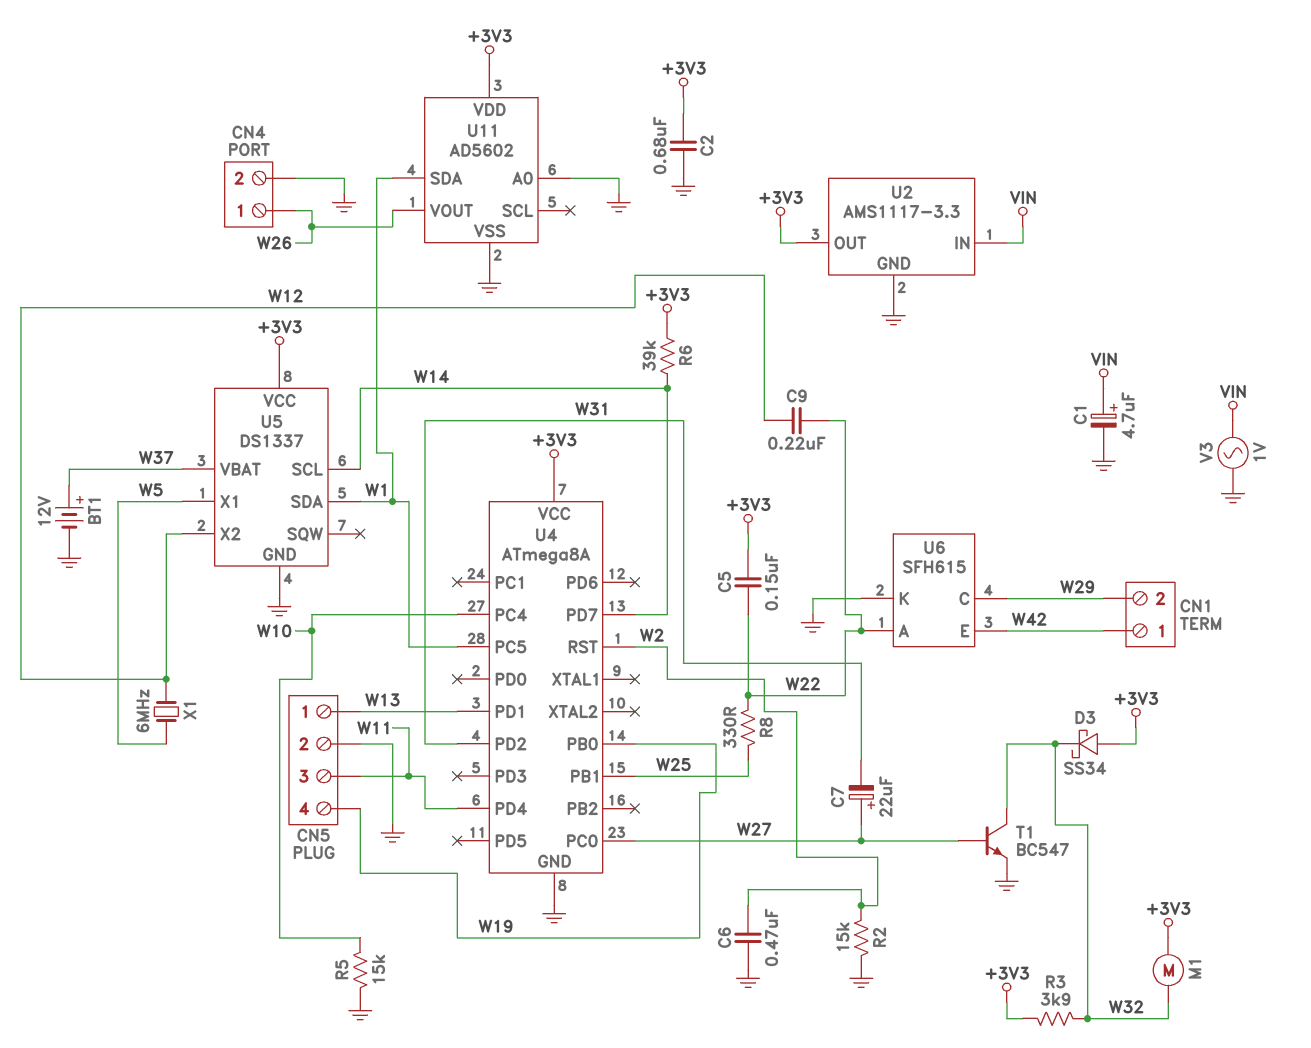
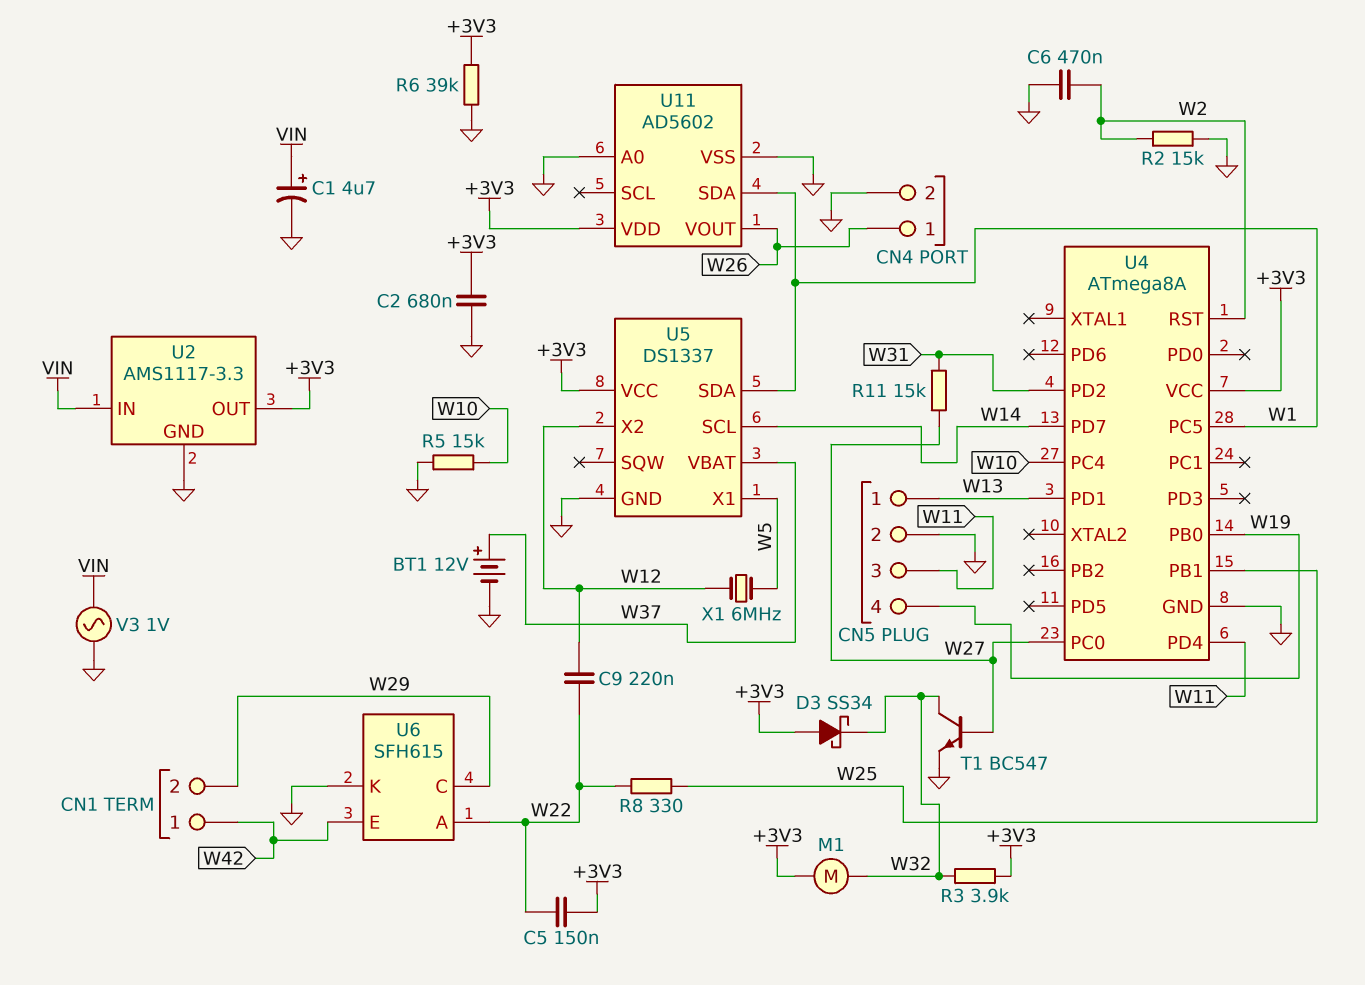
C7: 22uF (plus W27, minus W31) -> none
R6: 39k (+3V3, W14) -> 39k (+3V3, GND)
R11: none -> 15k (W27, W31)

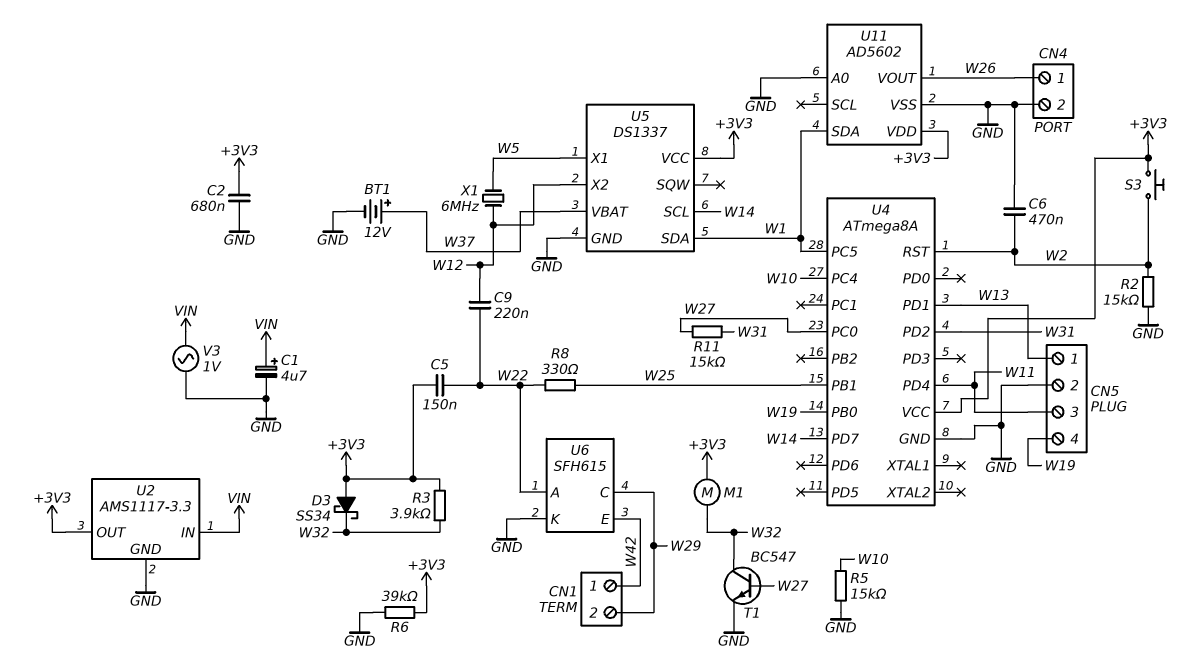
S3: none -> button (+3V3, W2)

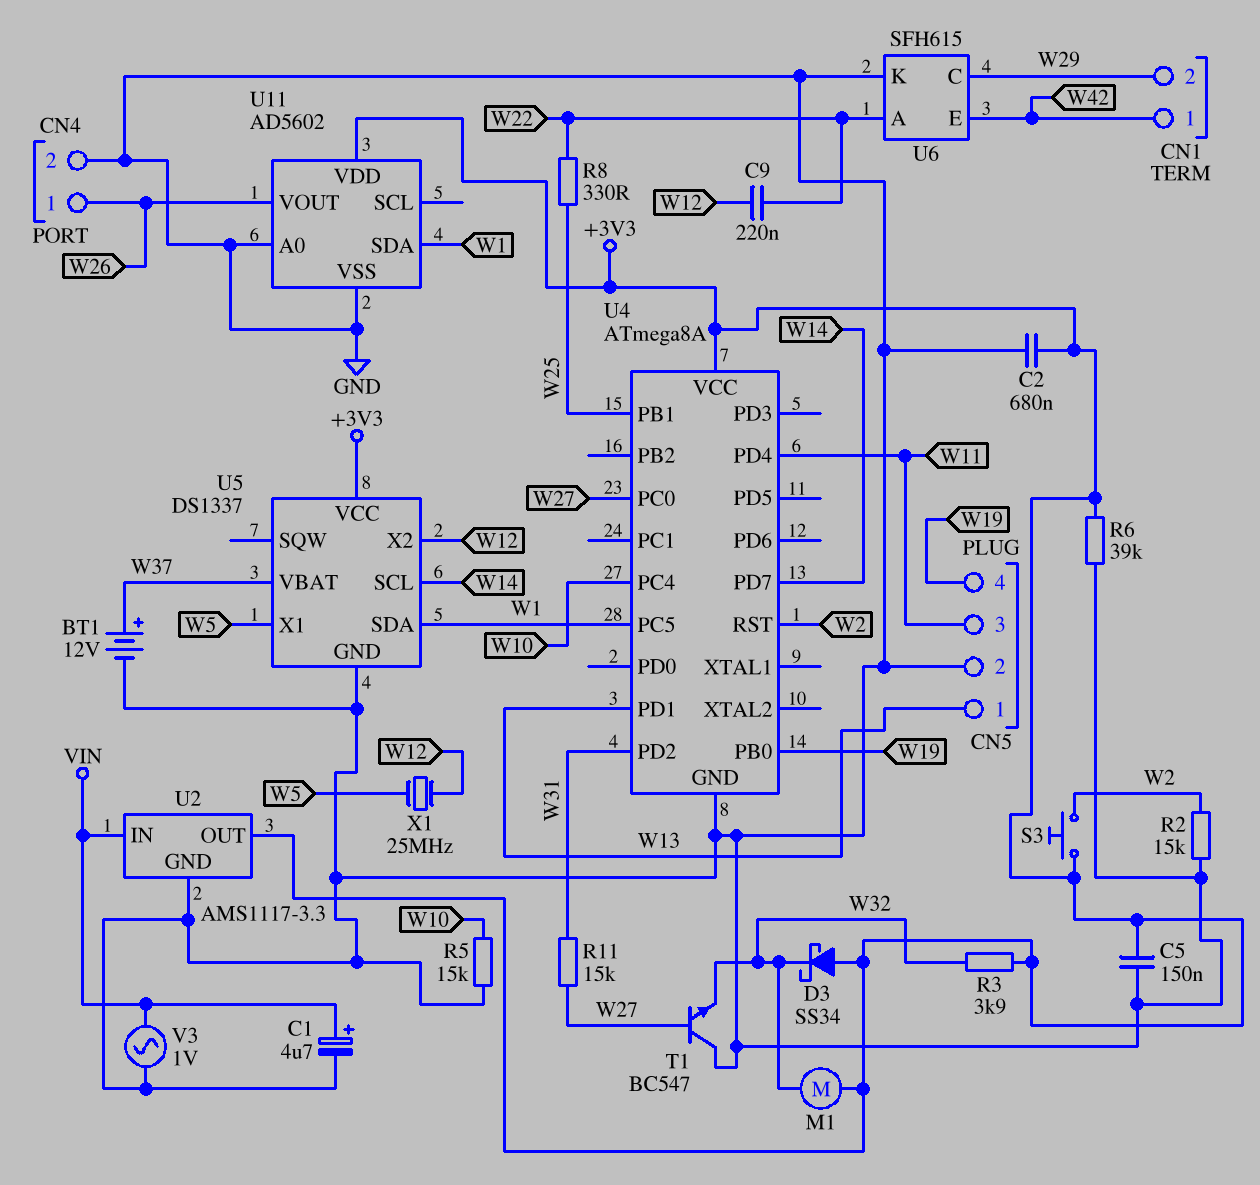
C5: 150nF (+3V3, W22) -> 150nF (+3V3, GND)
C6: 470nF (GND, W2) -> none
T1: NPN BC547 (B W27, C W32, E GND) -> NPN BC547 (B W27, C GND, E W32)
X1: 6MHz (W5, W12) -> 25MHz (W5, W12)

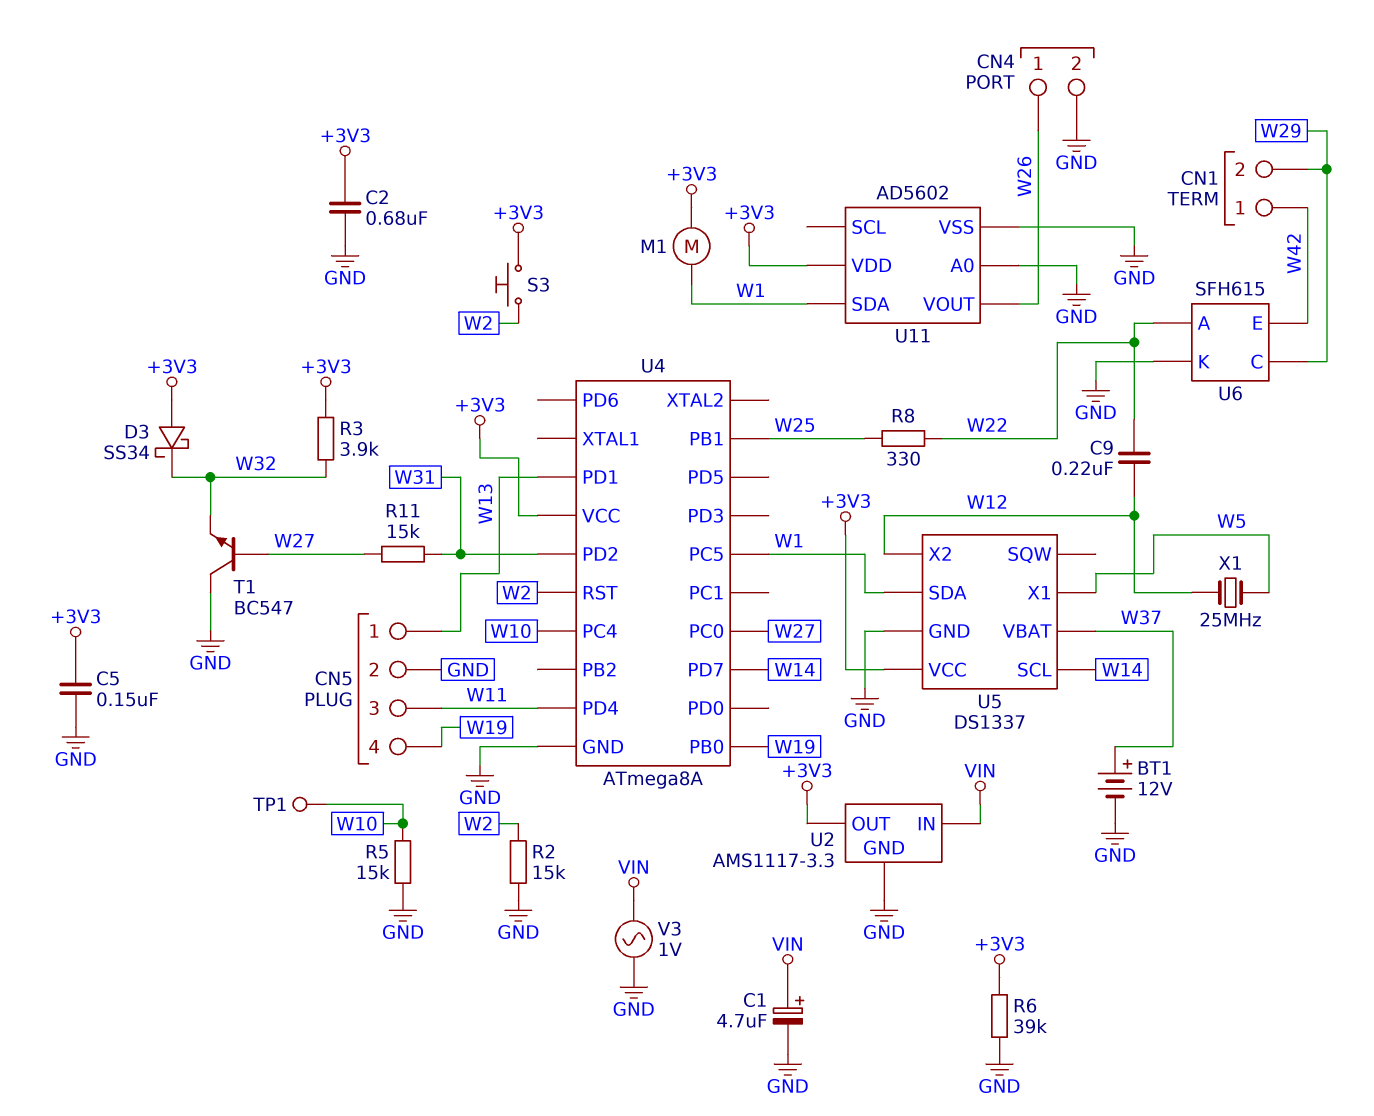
M1: motor (+3V3, W32) -> motor (+3V3, W1)
TP1: none -> test point (W10)

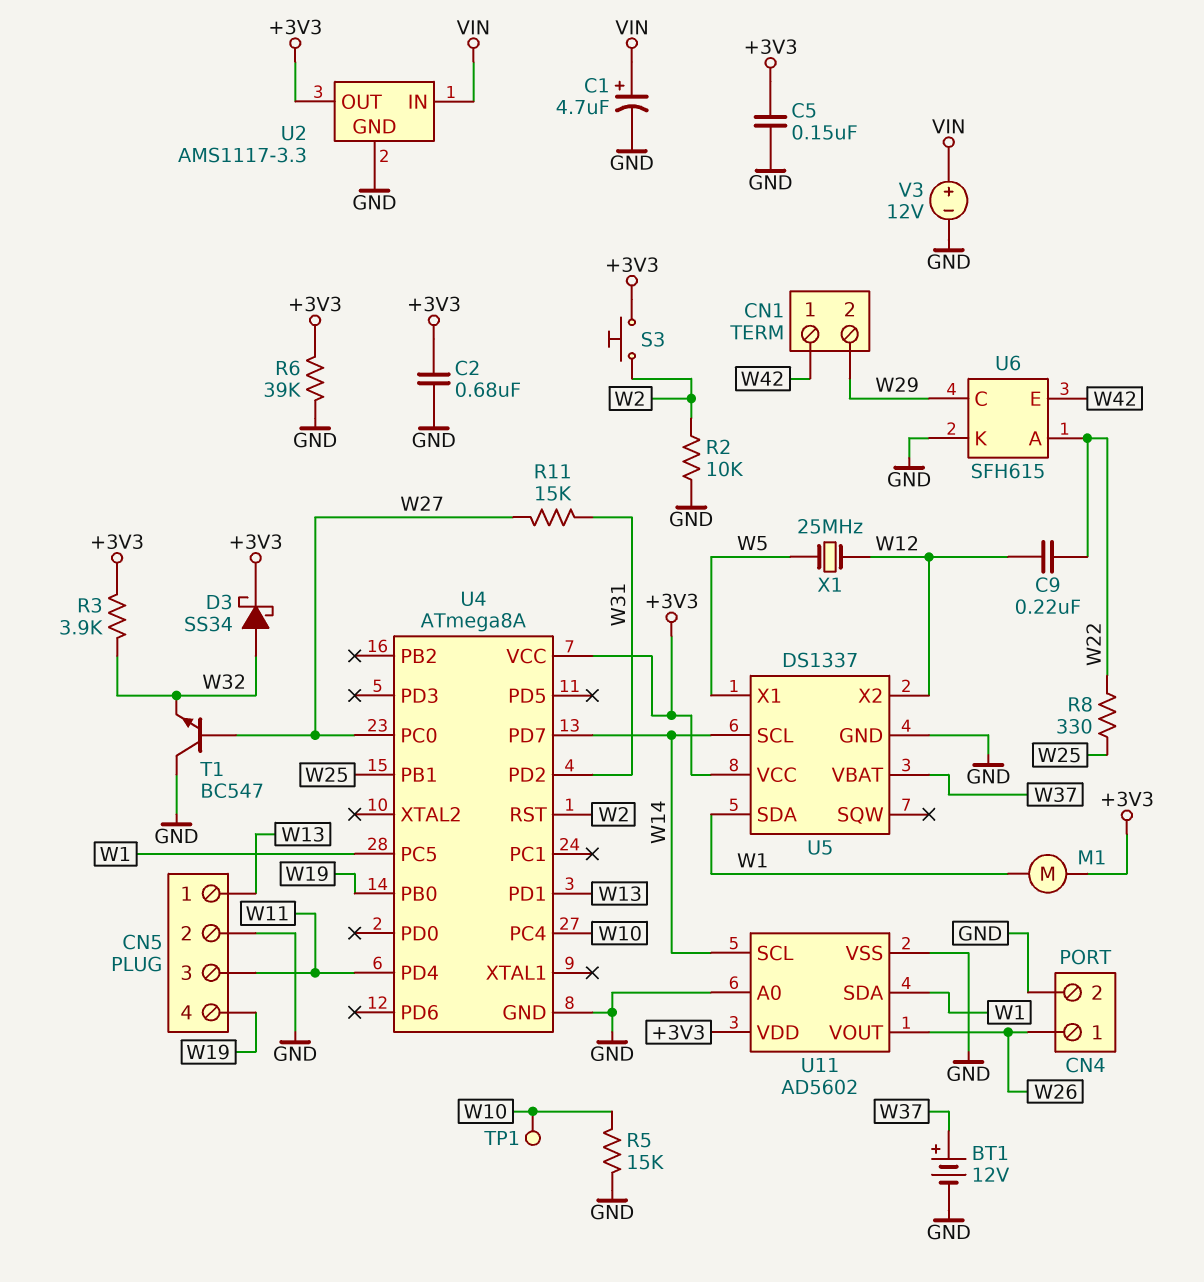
D3: schottky SS34 (A +3V3, K W32) -> schottky SS34 (A W32, K +3V3)
R2: 15k (GND, W2) -> 10k (GND, W2)
U11 pin SCL: none -> W14
V3: AC 1V (GND, VIN) -> 12V (plus VIN, minus GND)

